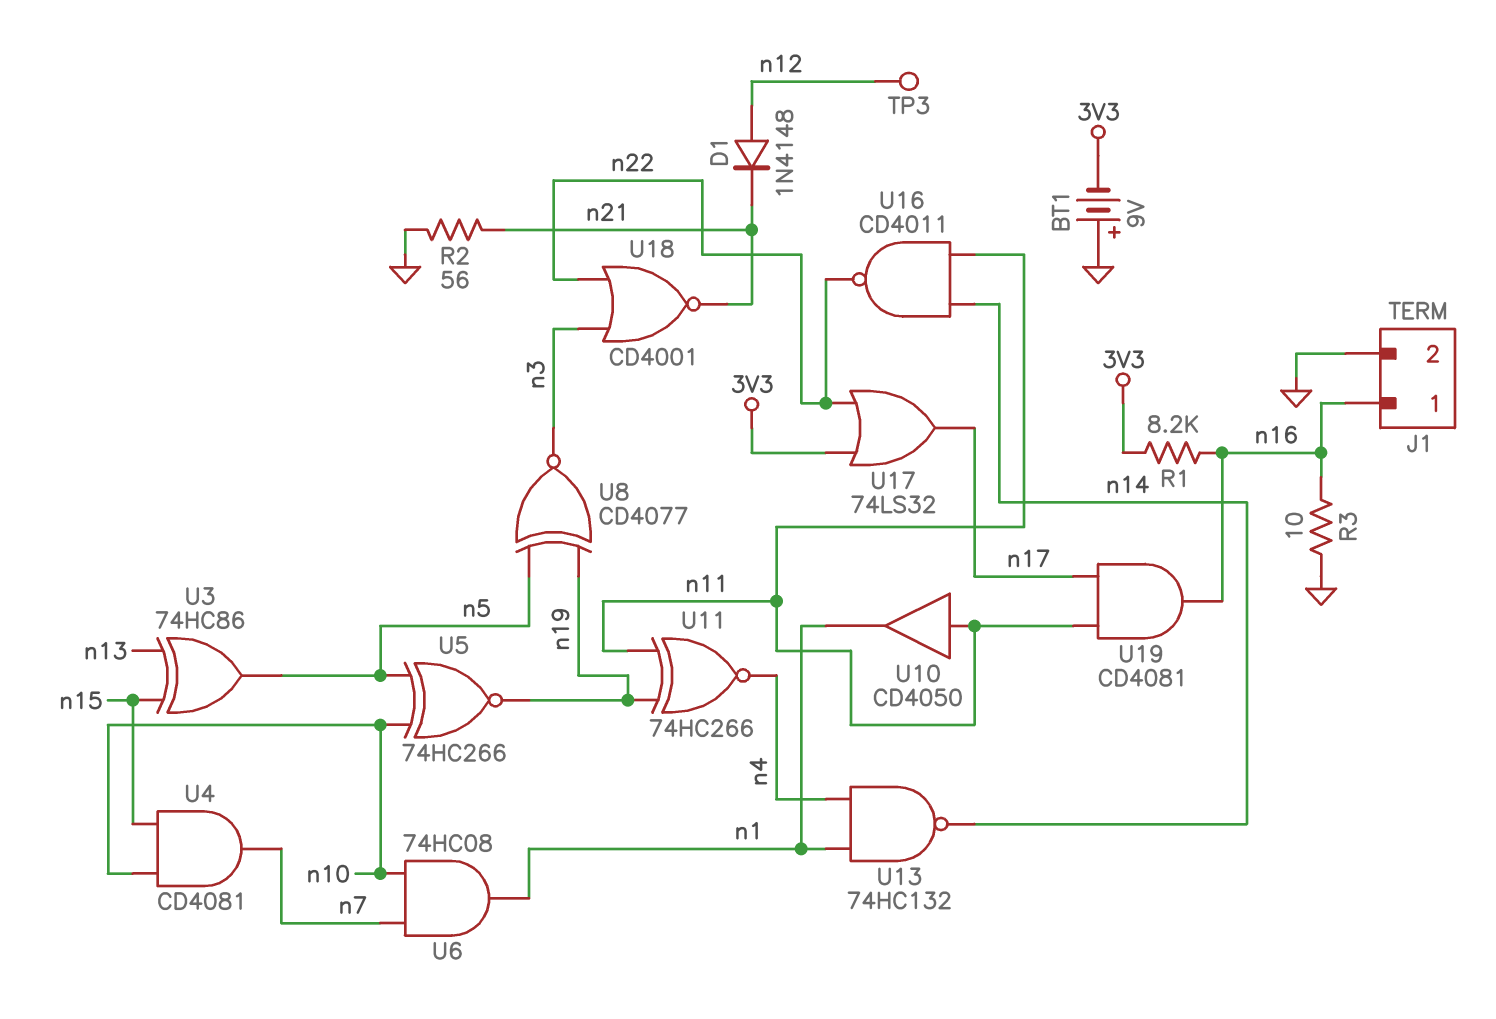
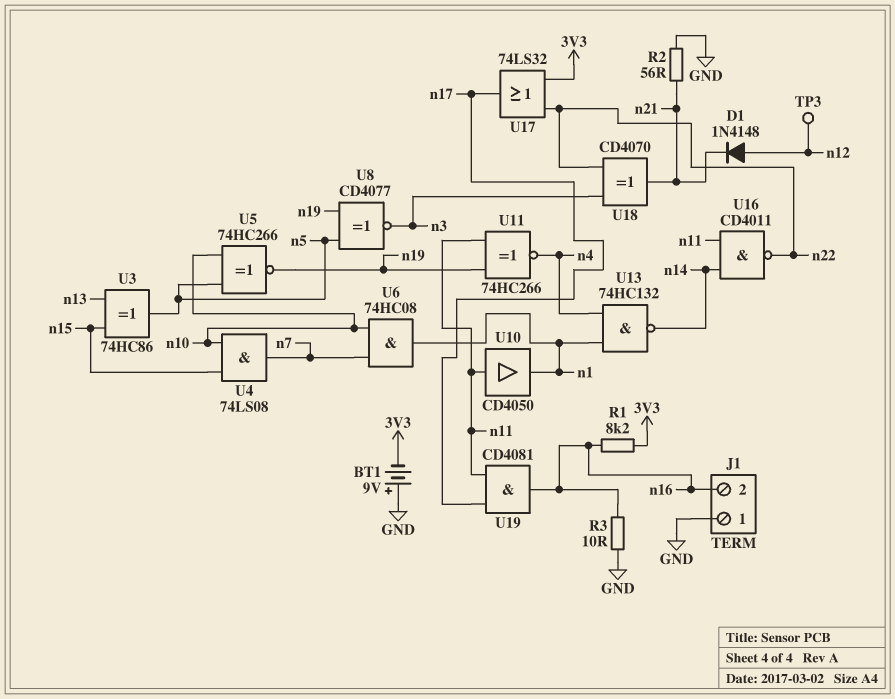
J1 pin 1: n16 -> GND
J1 pin 2: GND -> n16
U4: AND CD4081 (in n10, in n15, out n7) -> AND 74LS08 (in n10, in n15, out n7)
U18: NOR CD4001 (in n3, in n22, out n21) -> XOR CD4070 (in n3, in n22, out n21)

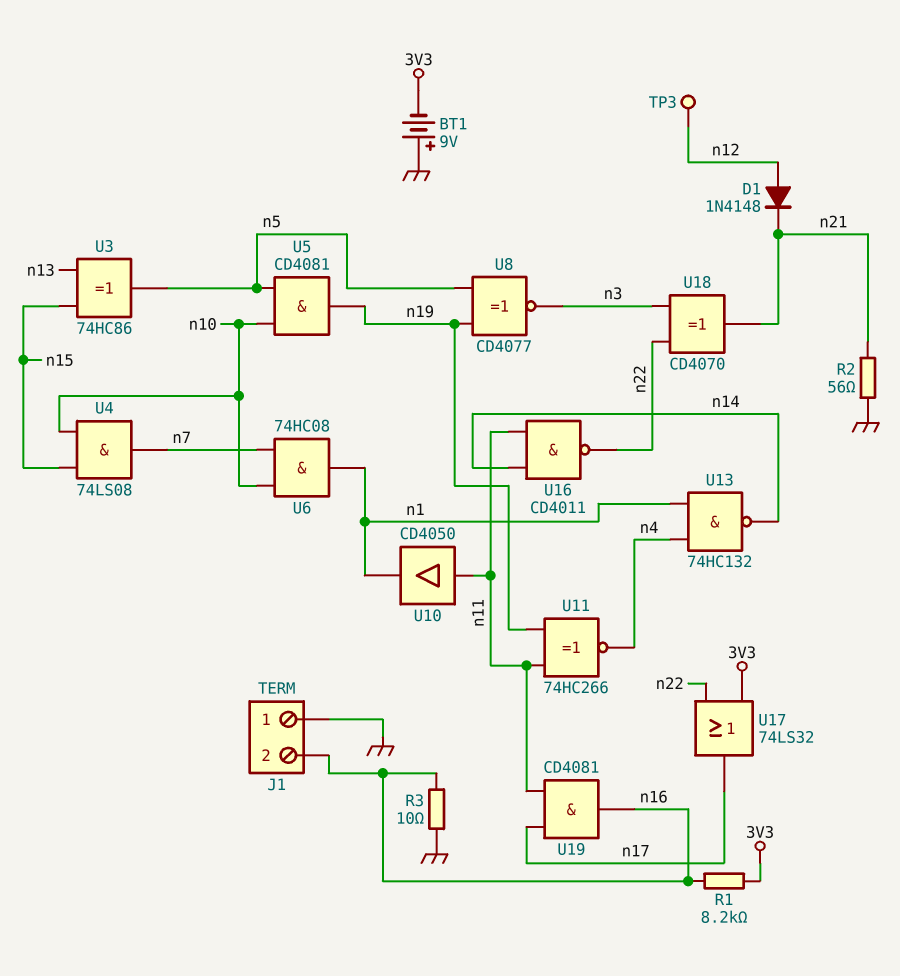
U5: XNOR 74HC266 (in n5, in n10, out n19) -> AND CD4081 (in n5, in n10, out n19)

